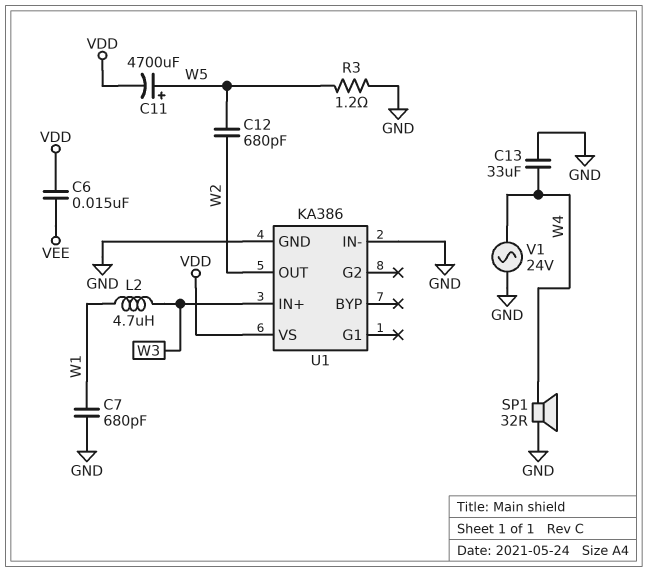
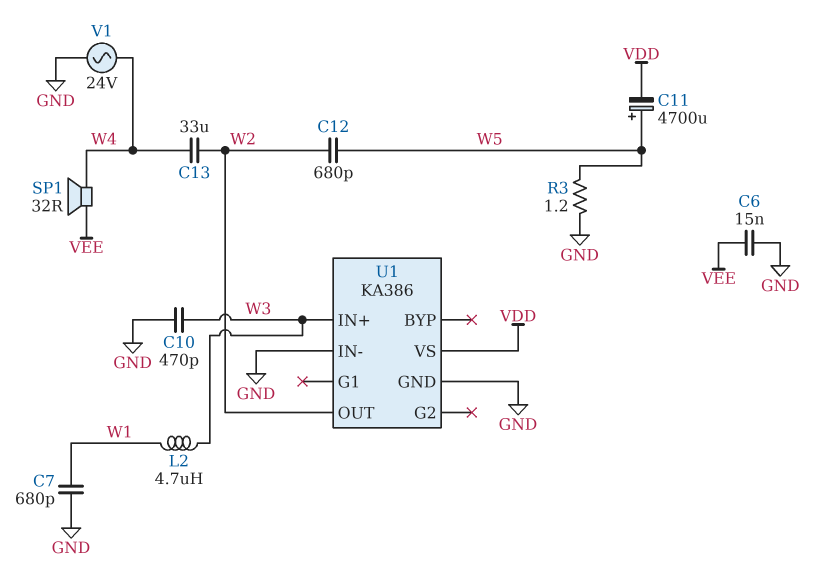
C6: 15nF (VDD, VEE) -> 15nF (GND, VEE)
C10: none -> 470pF (GND, W3)
C13: 33uF (GND, W4) -> 33uF (W2, W4)
SP1: speaker 32R (GND, W4) -> speaker 32R (VEE, W4)

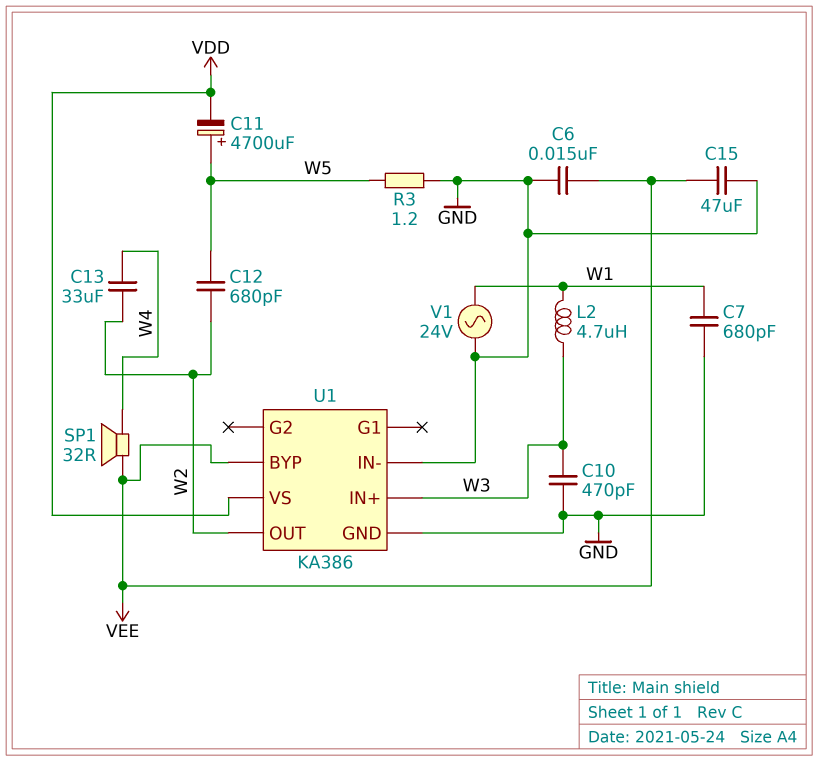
C15: none -> 47uF (GND, VEE)
U1 pin BYP: none -> VEE
V1: AC 24V (GND, W4) -> AC 24V (GND, W1)

